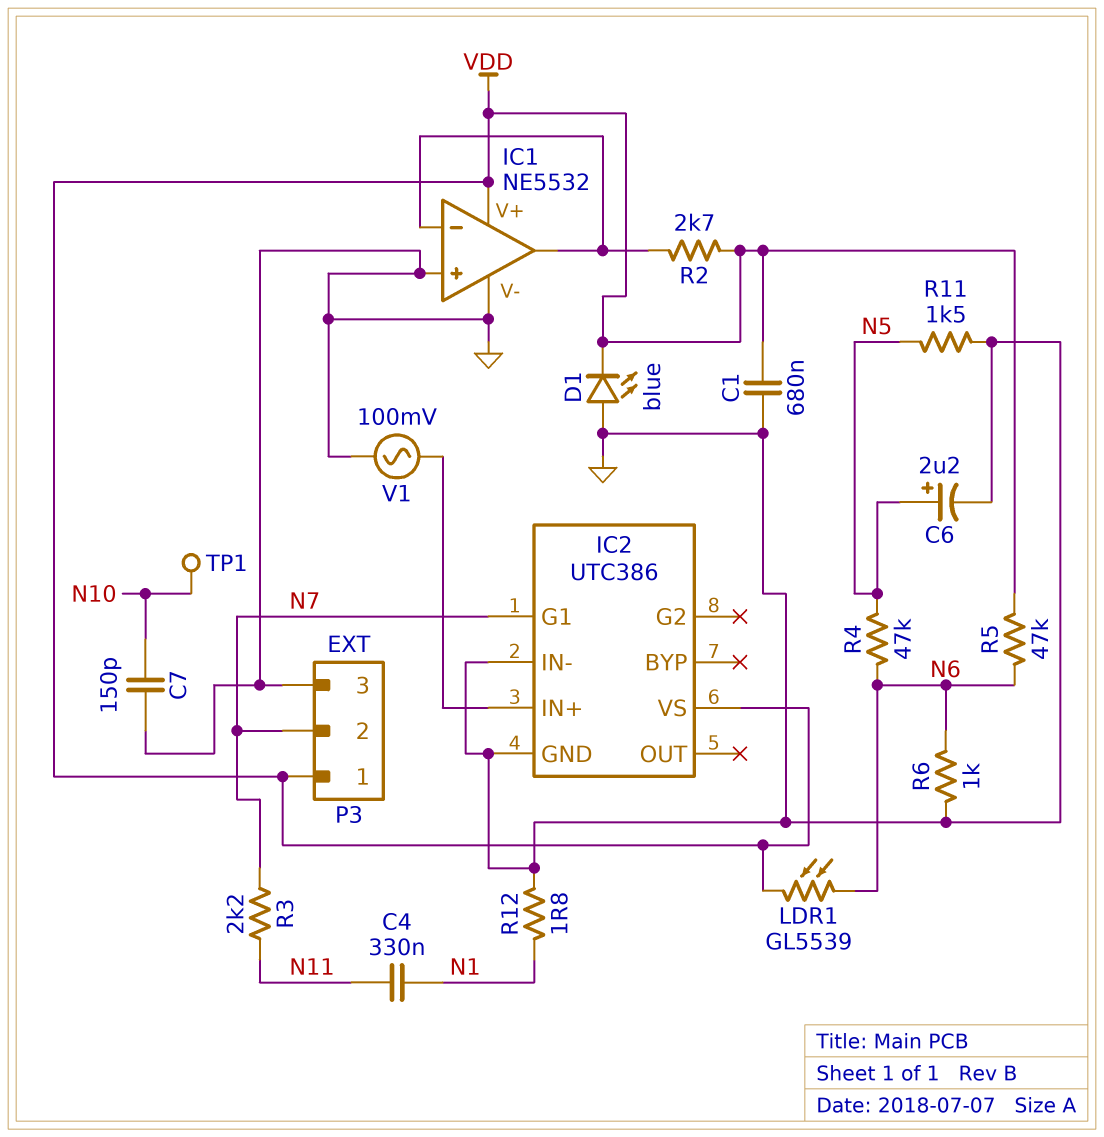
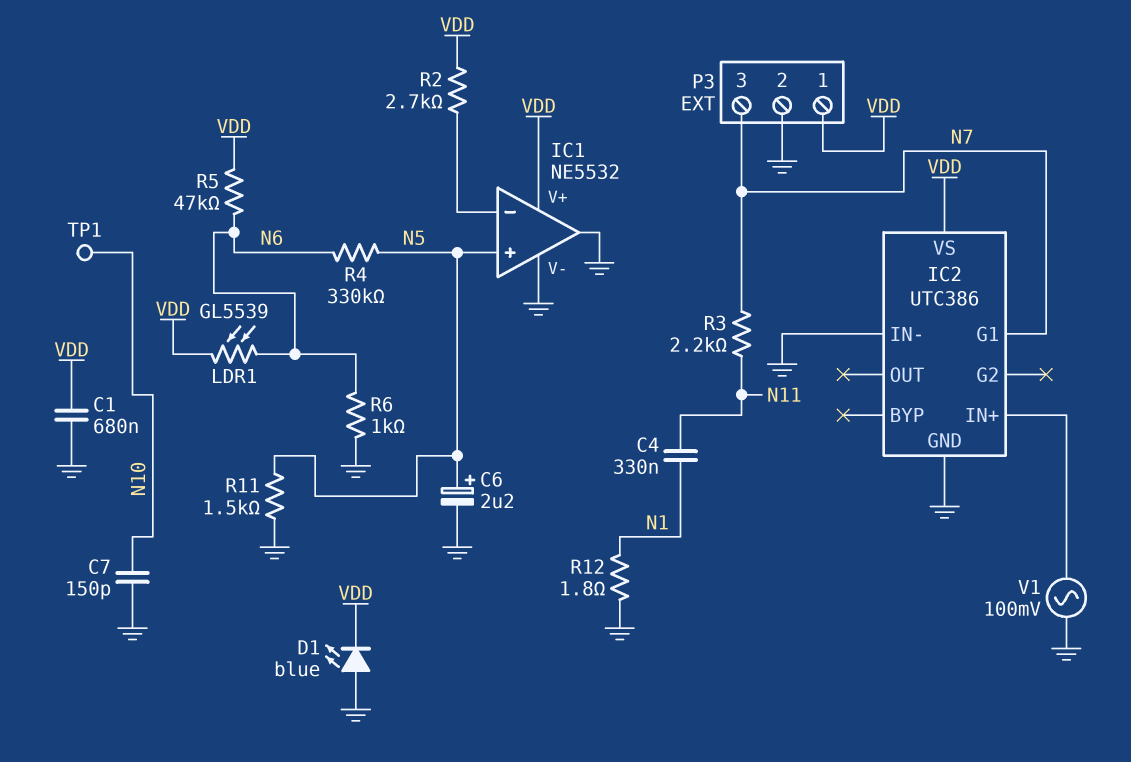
IC1 pin in+: GND -> N5
IC1 pin out: IC1/in- -> GND
P3 pin 2: N7 -> GND
P3 pin 3: GND -> N7
R4: 47k (N5, N6) -> 330k (N5, N6)

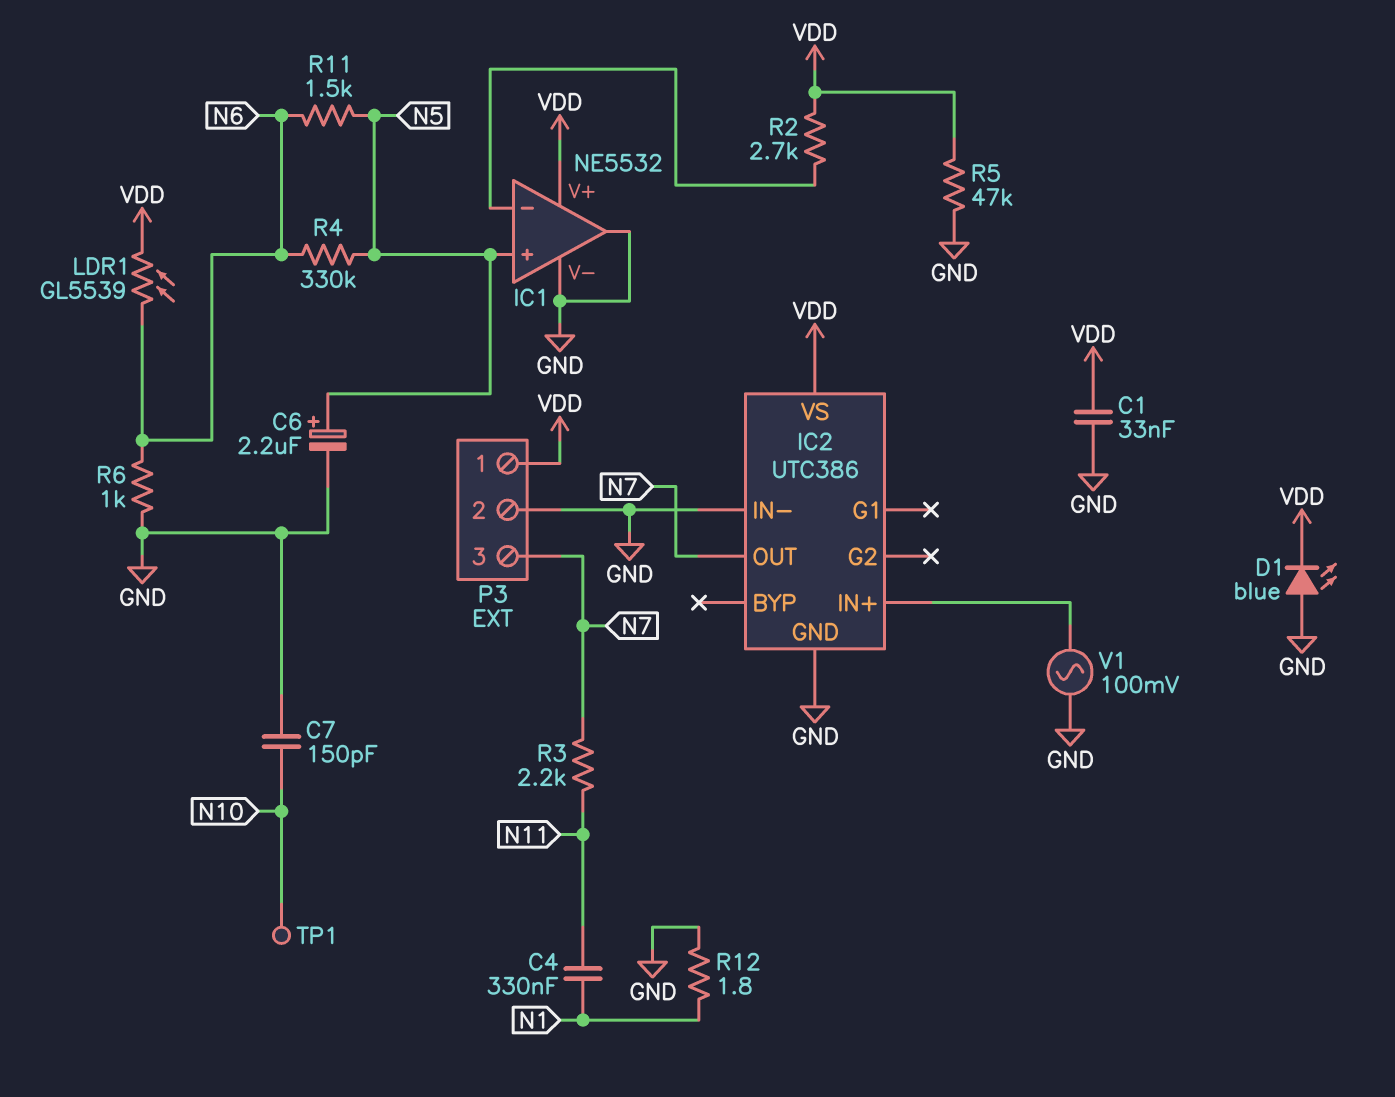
C1: 680nF (GND, VDD) -> 33nF (GND, VDD)
IC2 pin G1: N7 -> none
IC2 pin OUT: none -> N7
R5: 47k (N6, VDD) -> 47k (GND, VDD)
R11: 1.5k (GND, N5) -> 1.5k (N5, N6)

